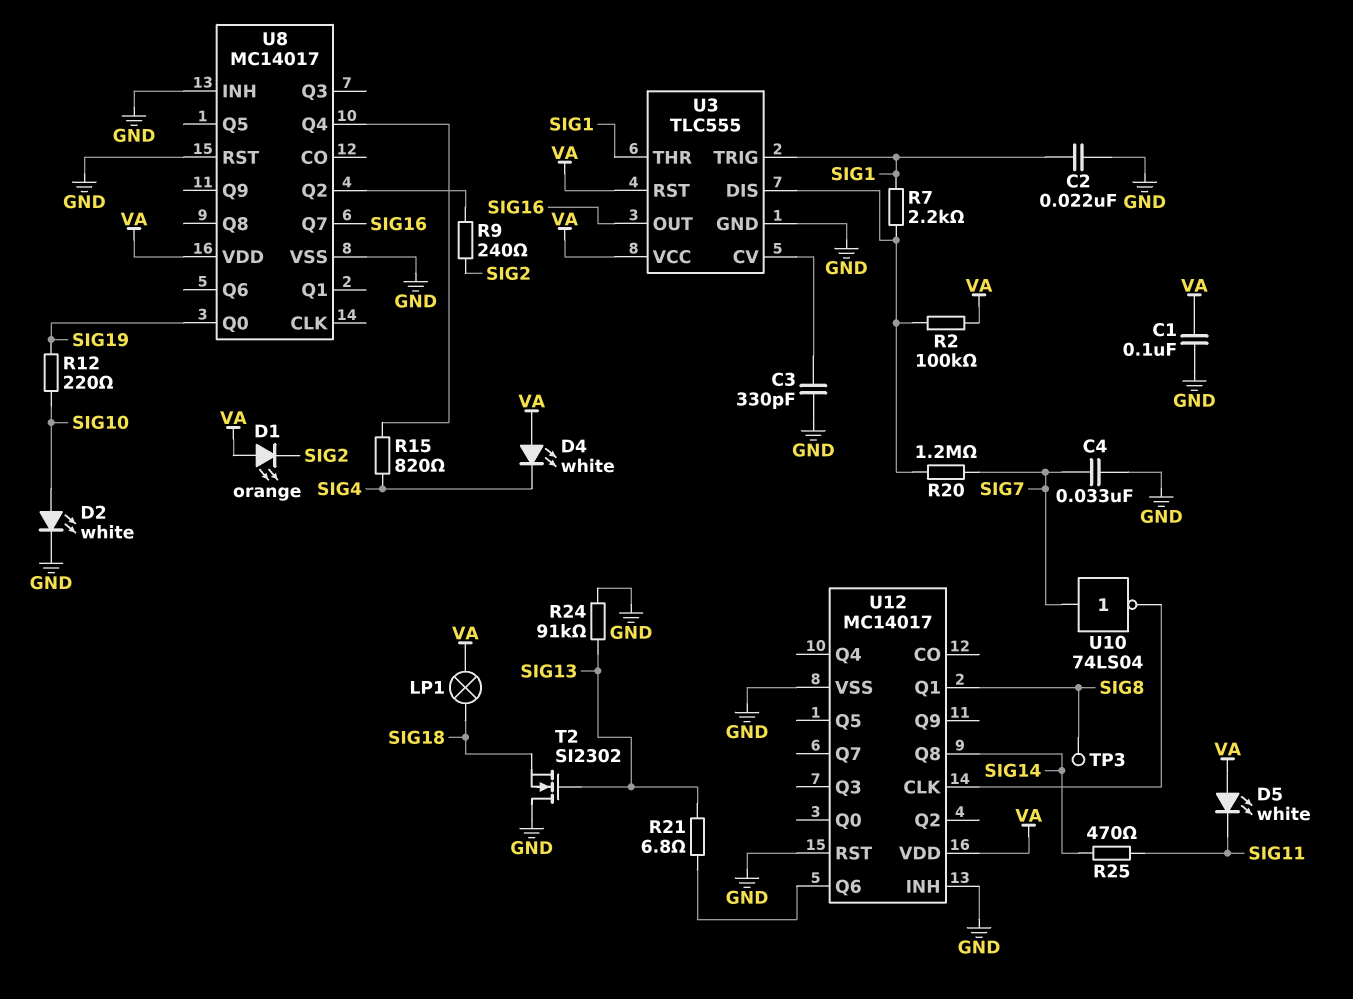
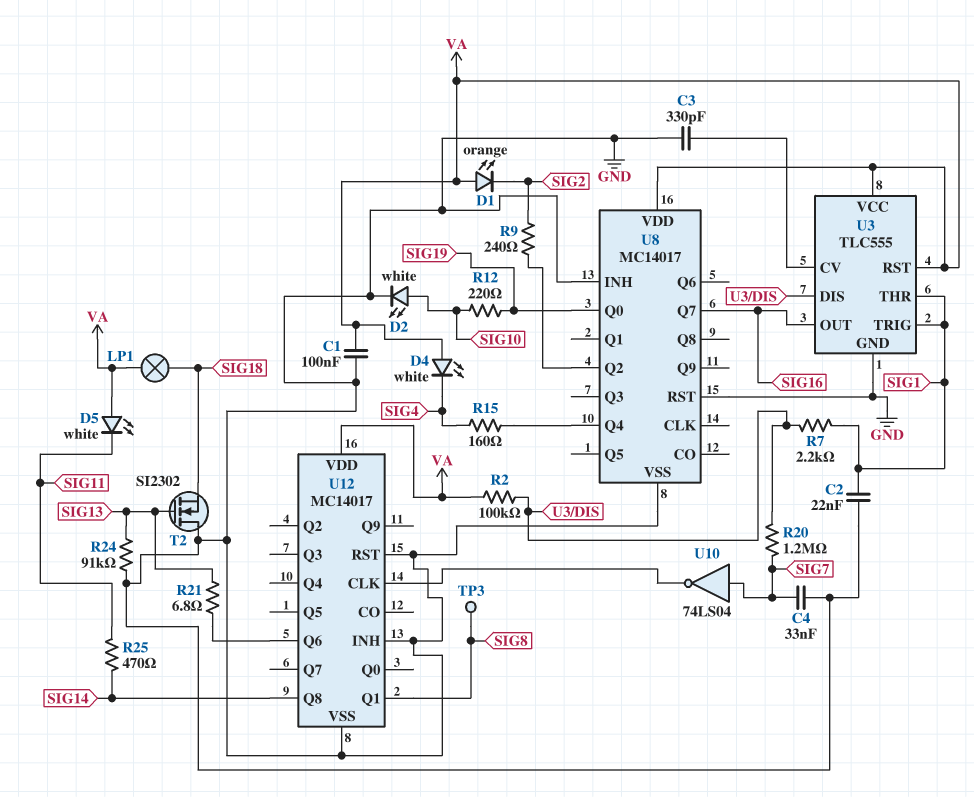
R15: 820 (SIG4, U8/Q4) -> 160 (SIG4, U8/Q4)

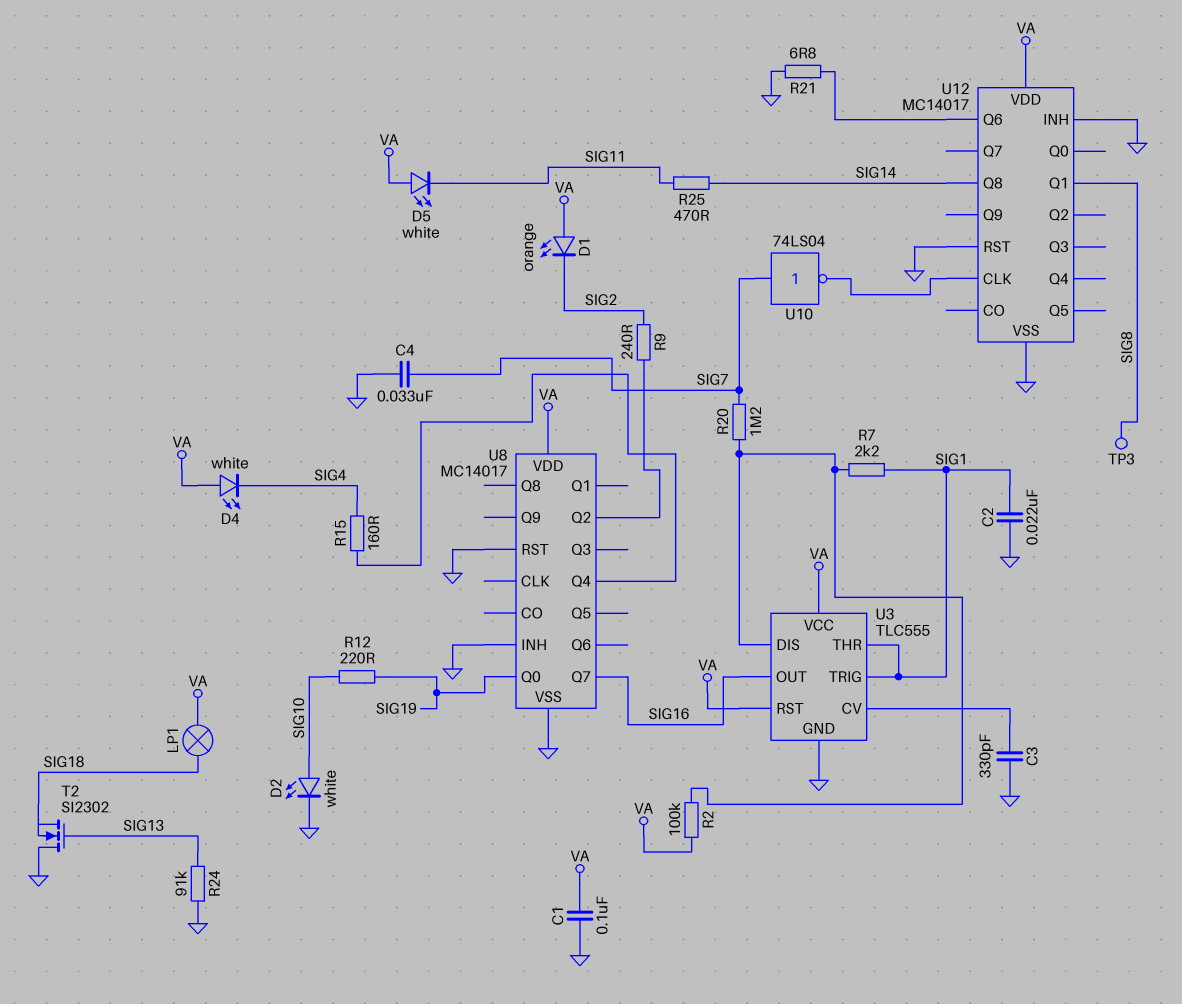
R21: 6.8 (SIG13, U12/Q6) -> 6.8 (GND, U12/Q6)

